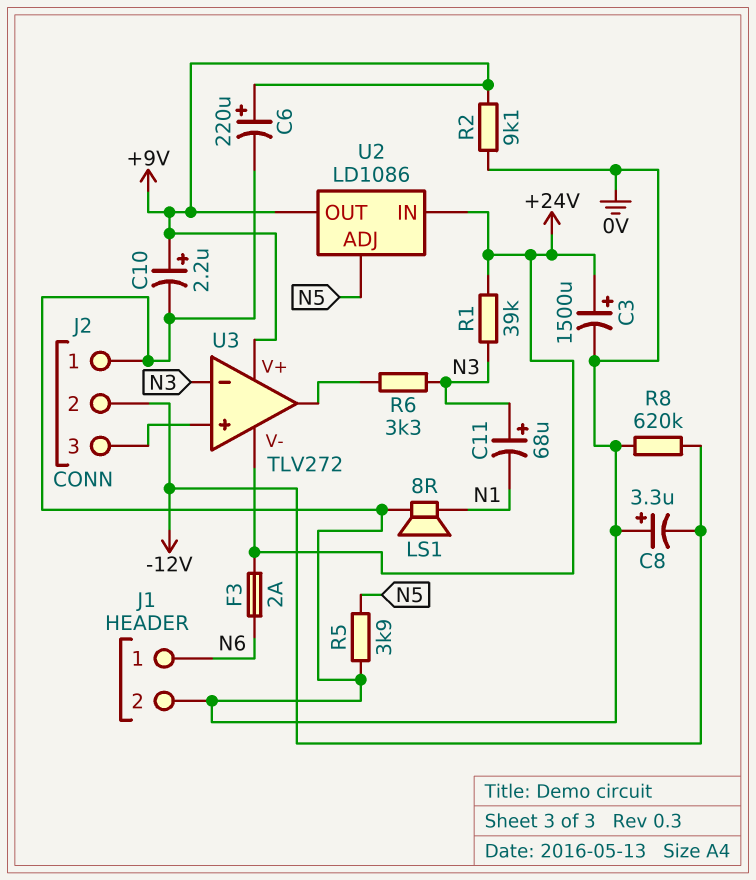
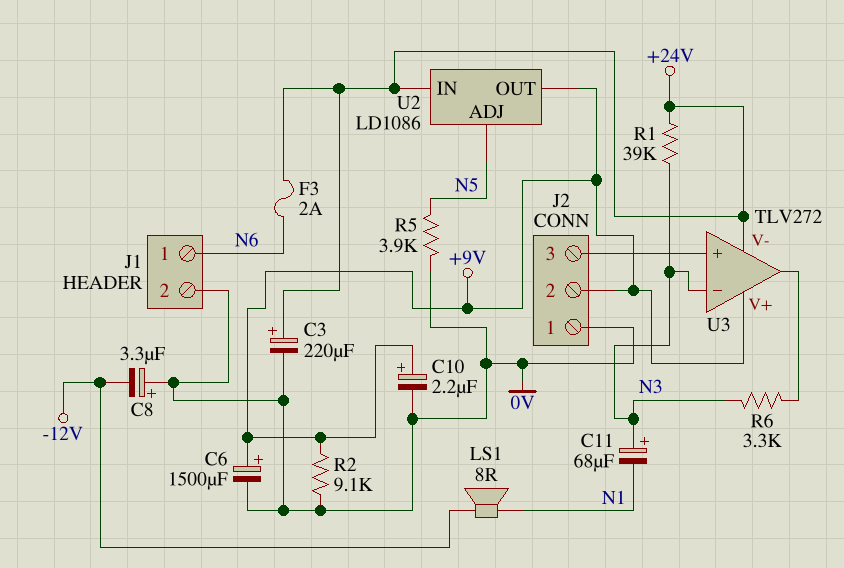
C3: 1500uF (plus +24V, minus 0V) -> 220uF (plus +24V, minus 0V)
C6: 220uF (plus +9V, minus 0V) -> 1500uF (plus +9V, minus 0V)
J2 pin 2: -12V -> +9V
LS1: speaker 8R (0V, N1) -> speaker 8R (-12V, N1)
R8: 620k (-12V, 0V) -> none

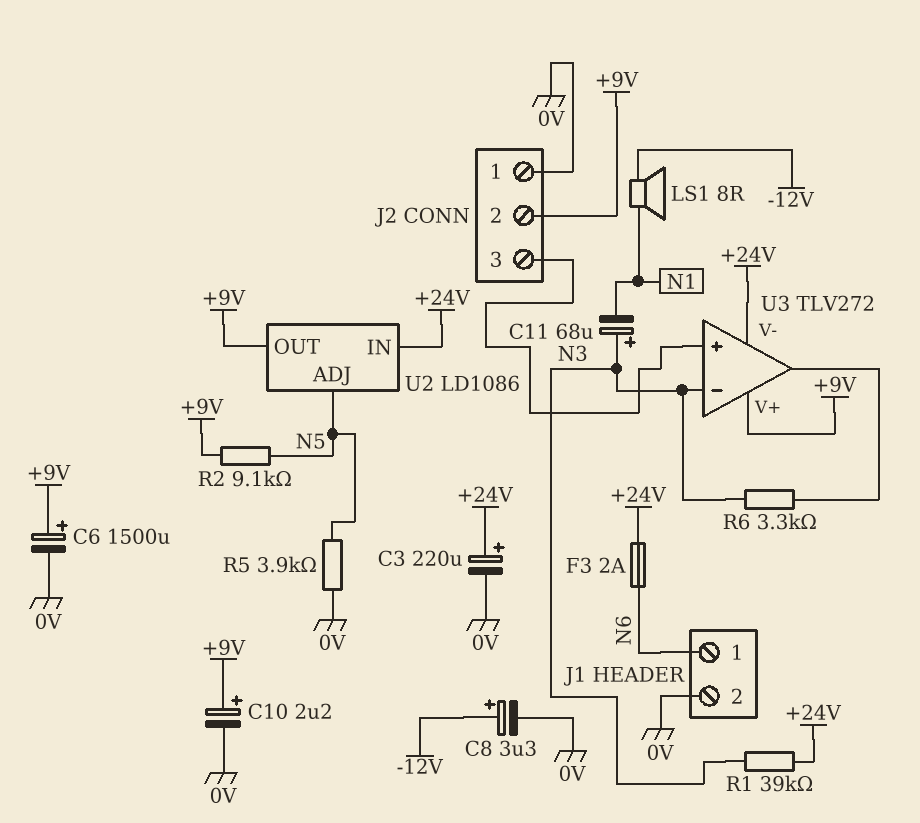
C8: 3.3uF (plus 0V, minus -12V) -> 3.3uF (plus -12V, minus 0V)
R2: 9.1k (+9V, 0V) -> 9.1k (+9V, N5)

